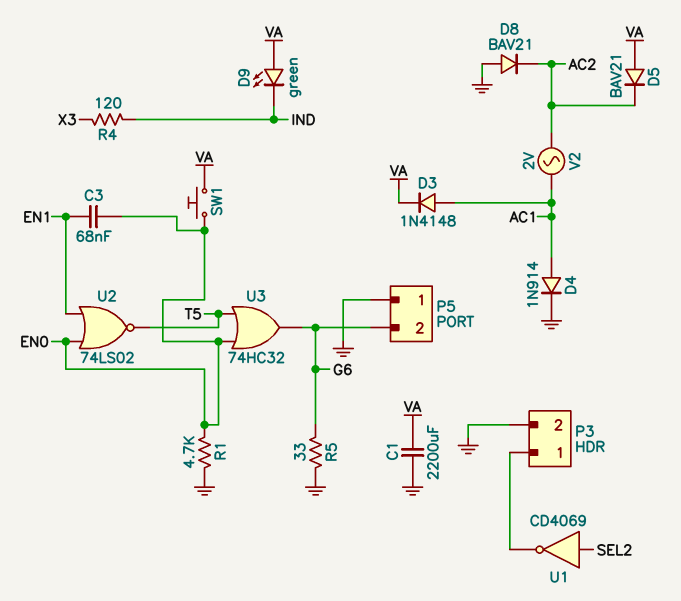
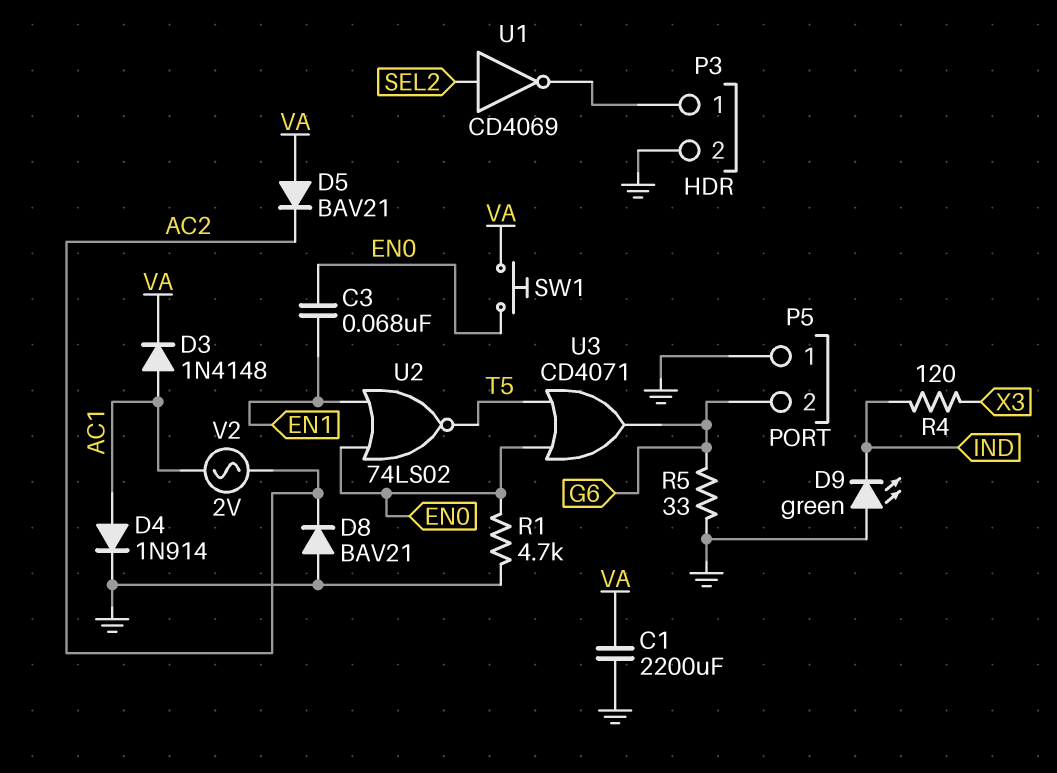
D9: LED green (A VA, K IND) -> LED green (A GND, K IND)
U3: OR 74HC32 (in EN0, in T5, out G6) -> OR CD4071 (in EN0, in T5, out G6)

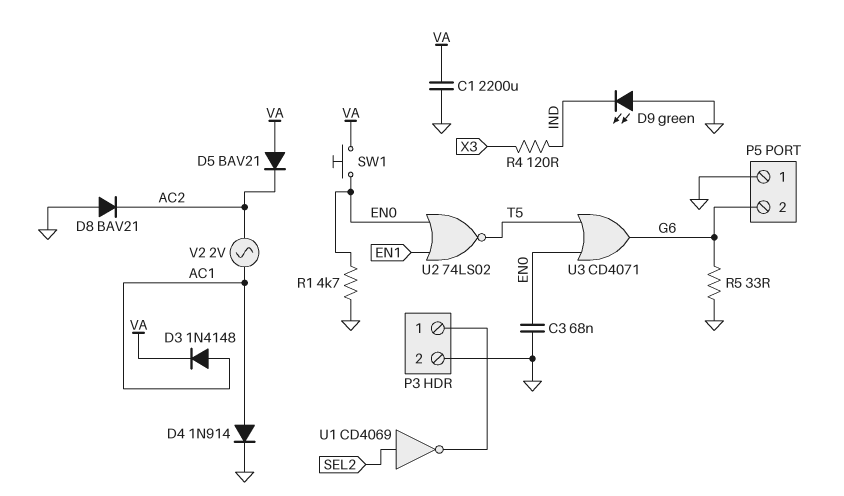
C3: 68nF (EN0, EN1) -> 68nF (EN0, GND)

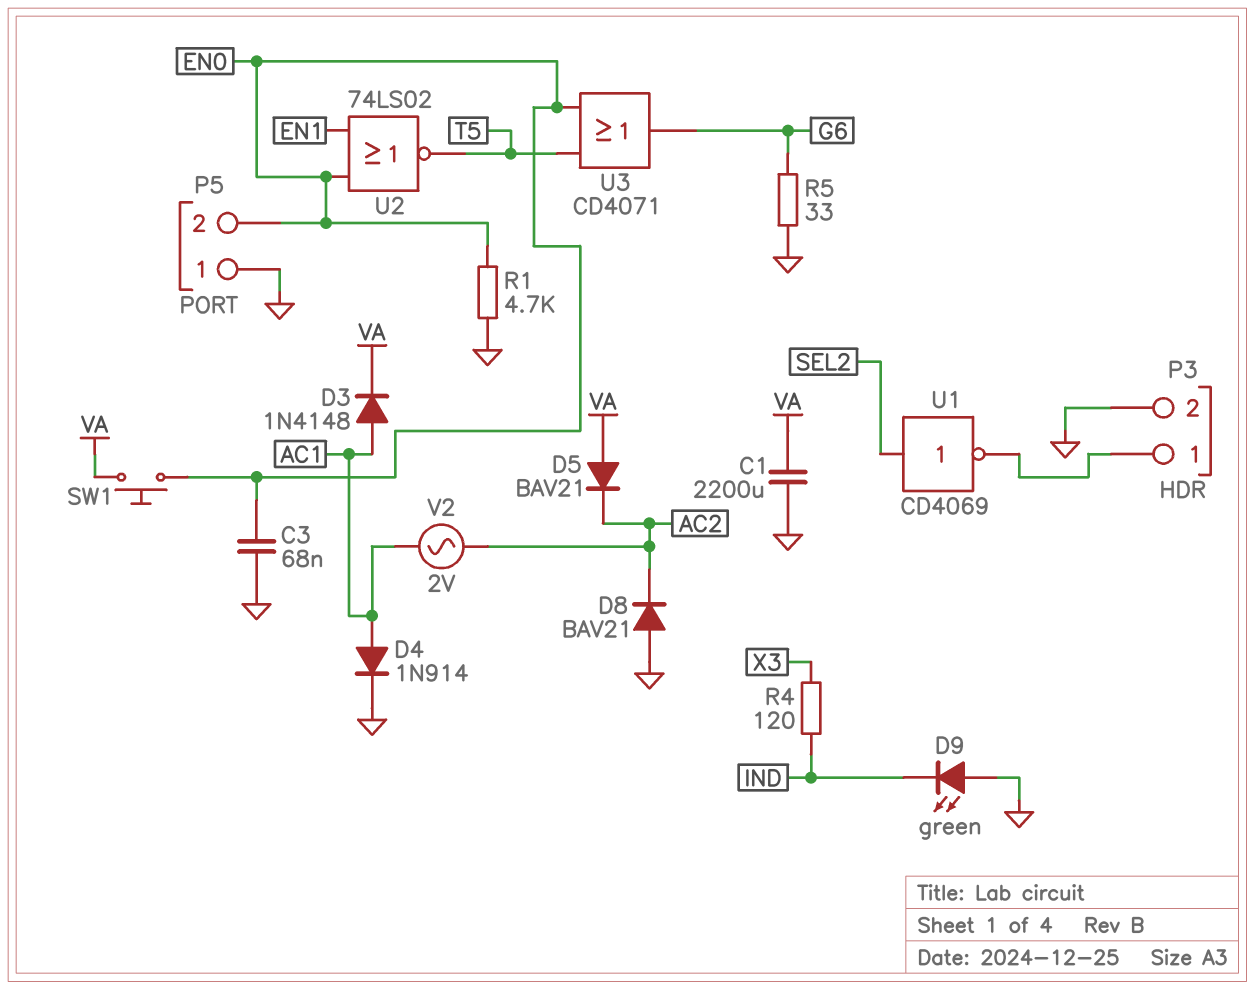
P5 pin 2: G6 -> EN0

